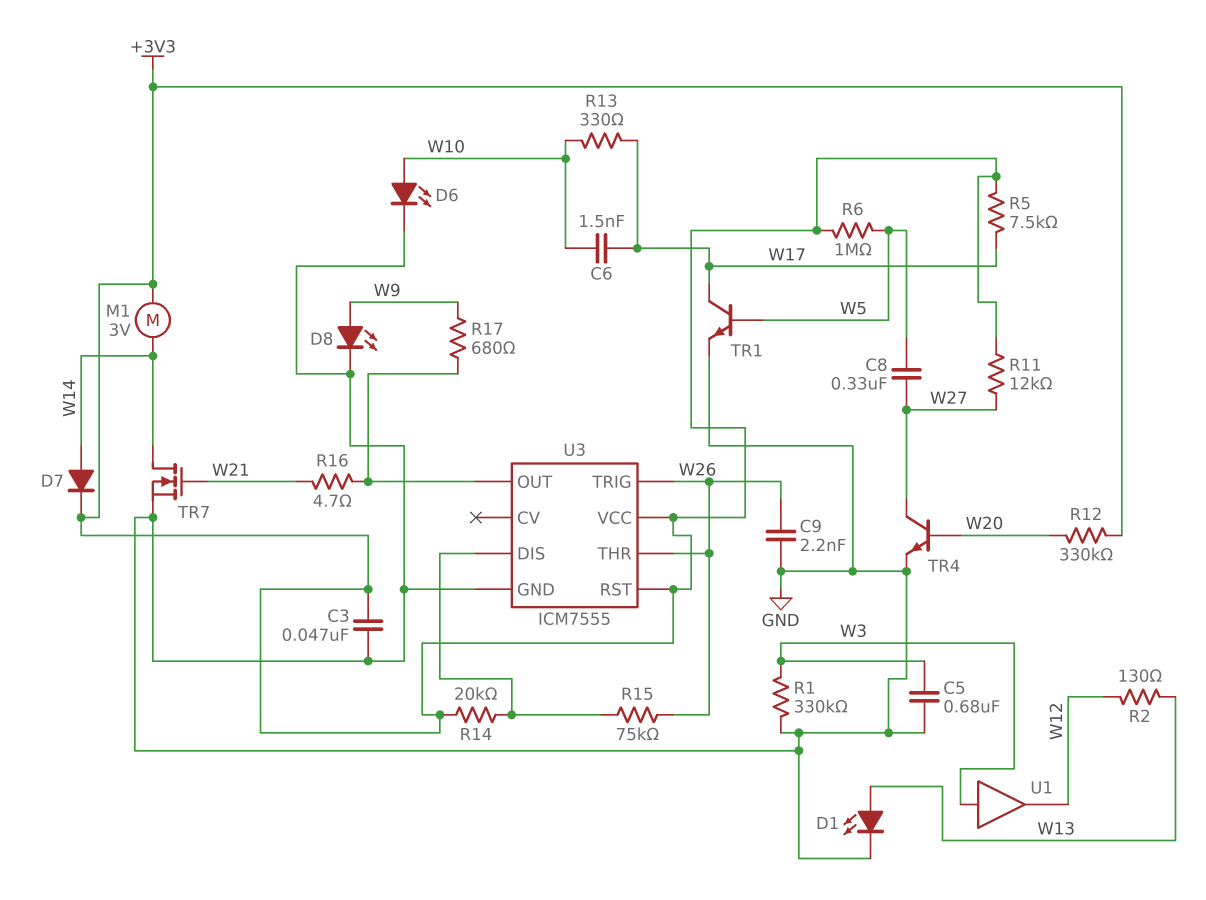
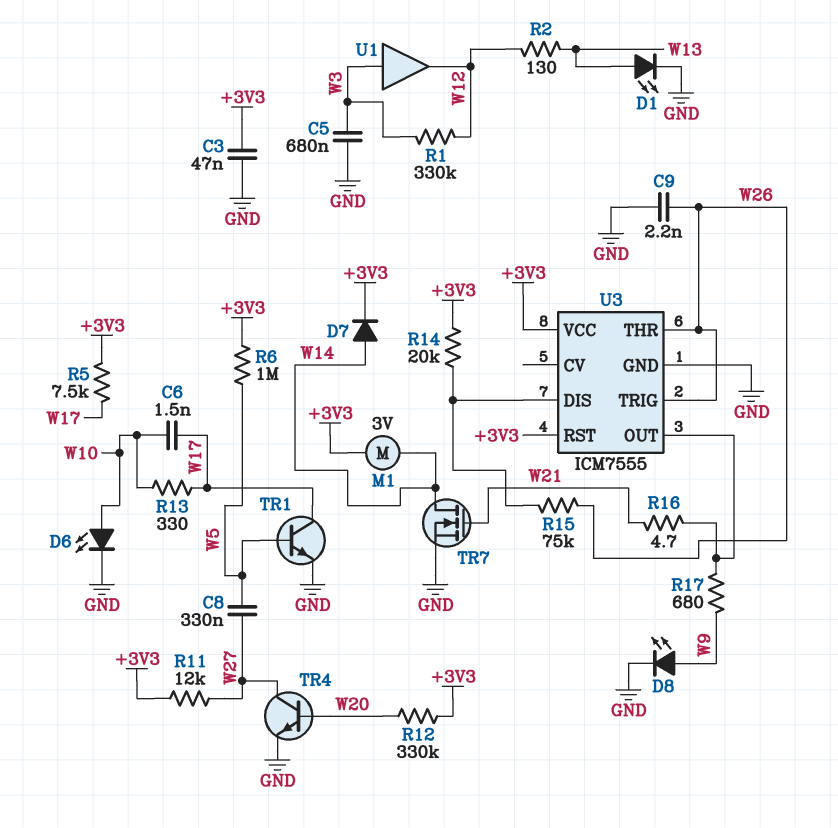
R1: 330k (GND, W3) -> 330k (W3, W12)

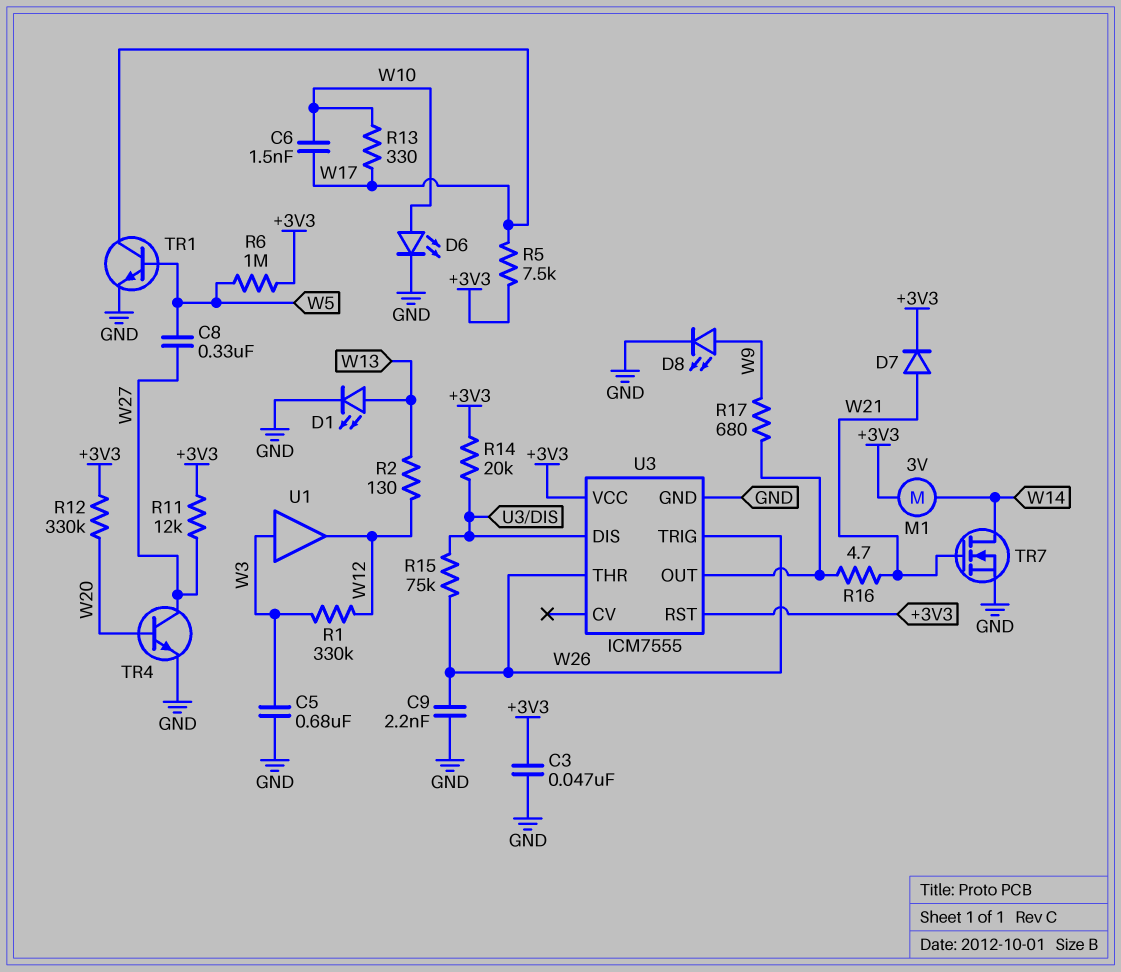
D7: diode (A W14, K +3V3) -> diode (A W21, K +3V3)

